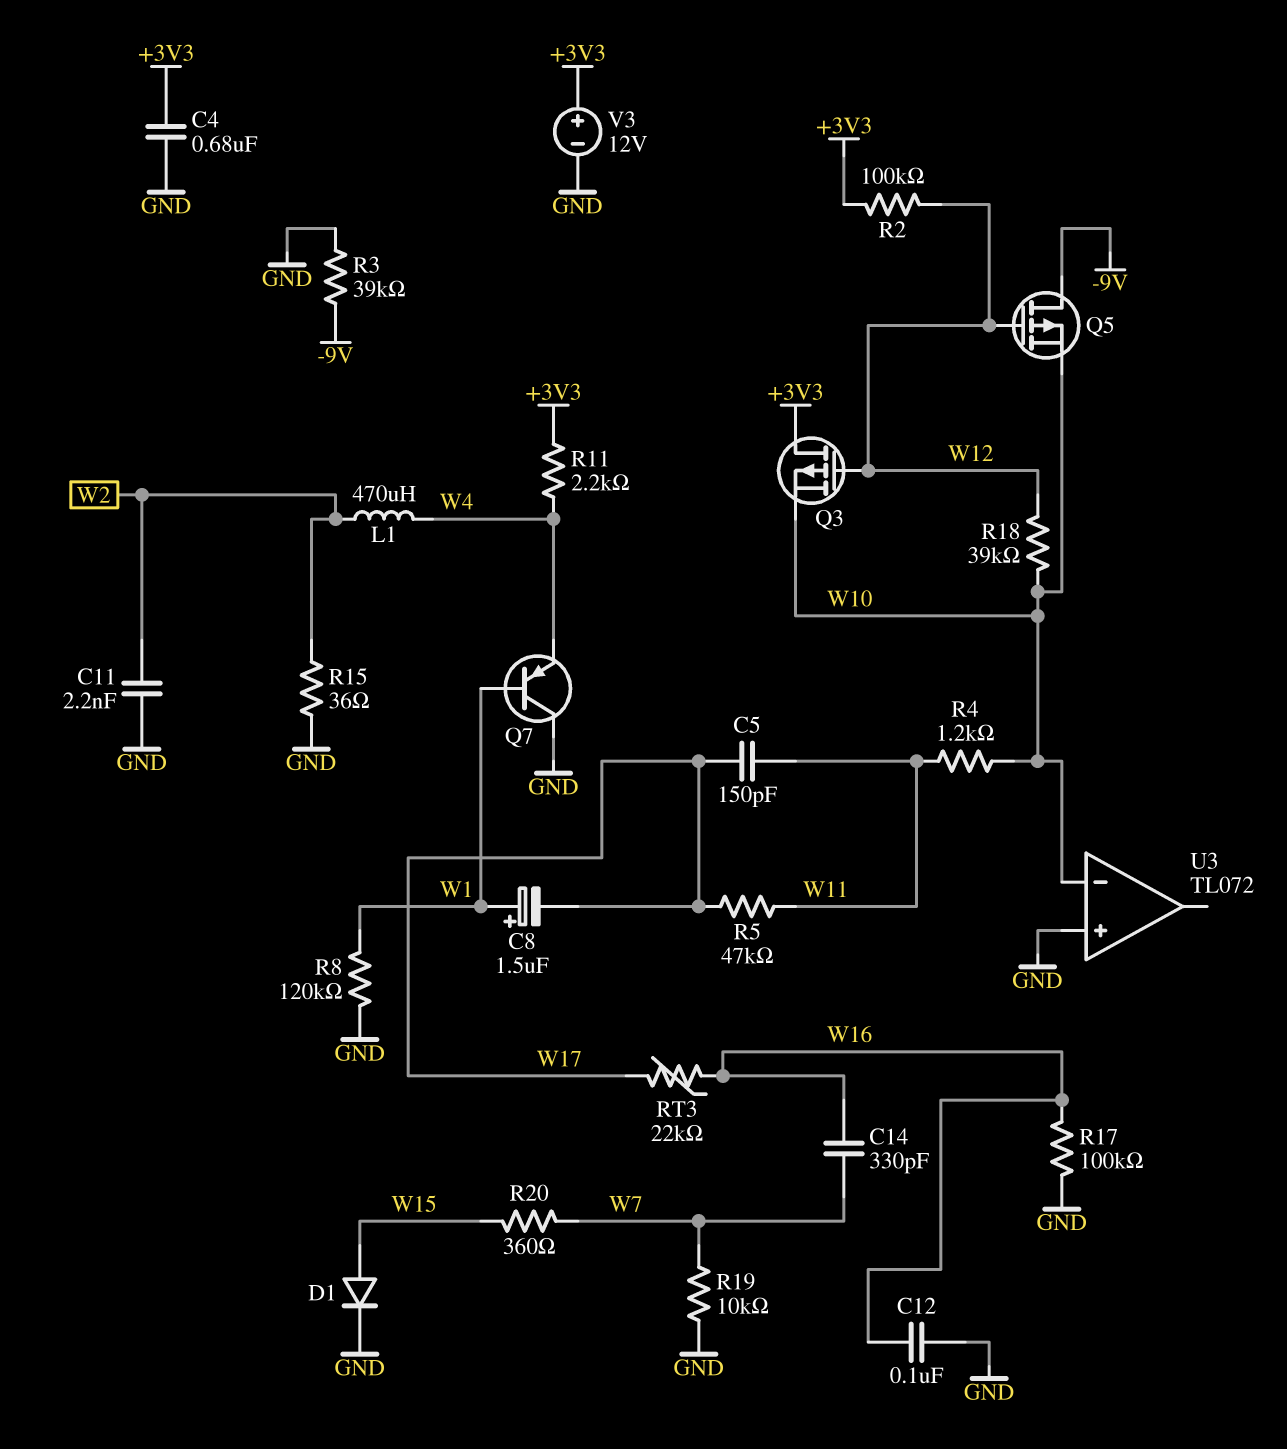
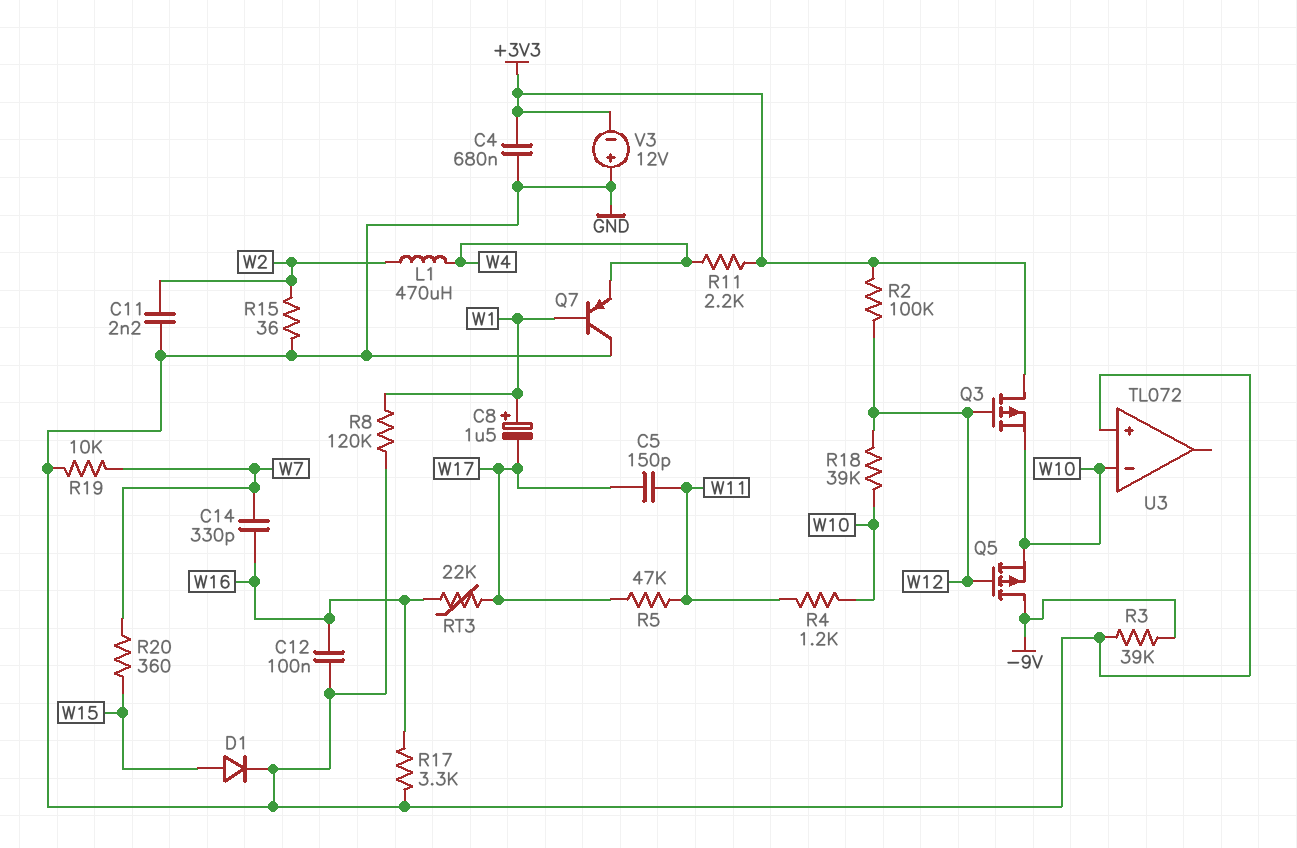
R17: 100k (GND, W16) -> 3.3k (GND, W16)
V3: 12V (plus +3V3, minus GND) -> 12V (plus GND, minus +3V3)

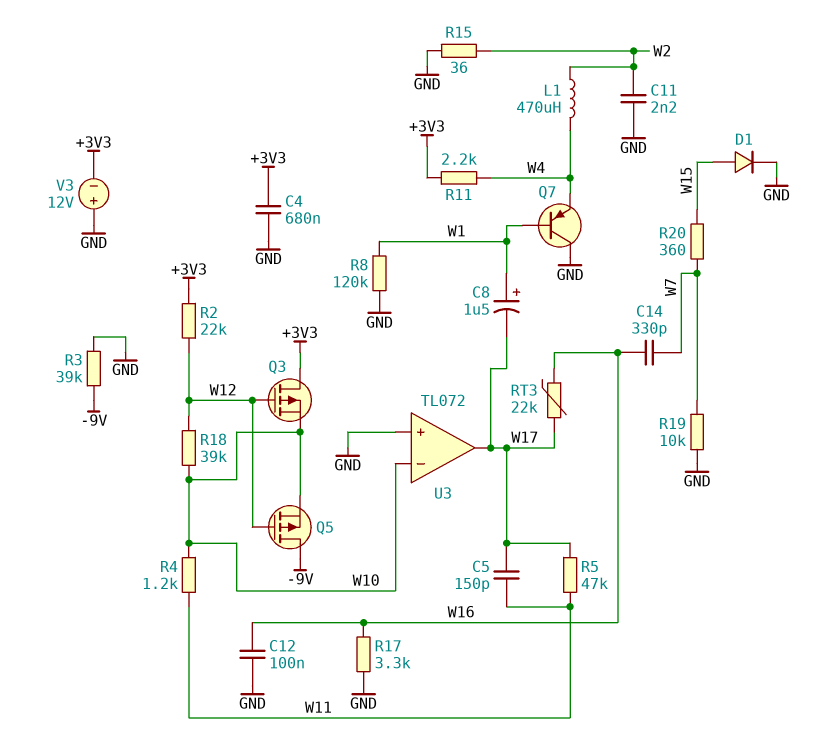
R2: 100k (+3V3, W12) -> 22k (+3V3, W12)
U3 pin out: none -> W17

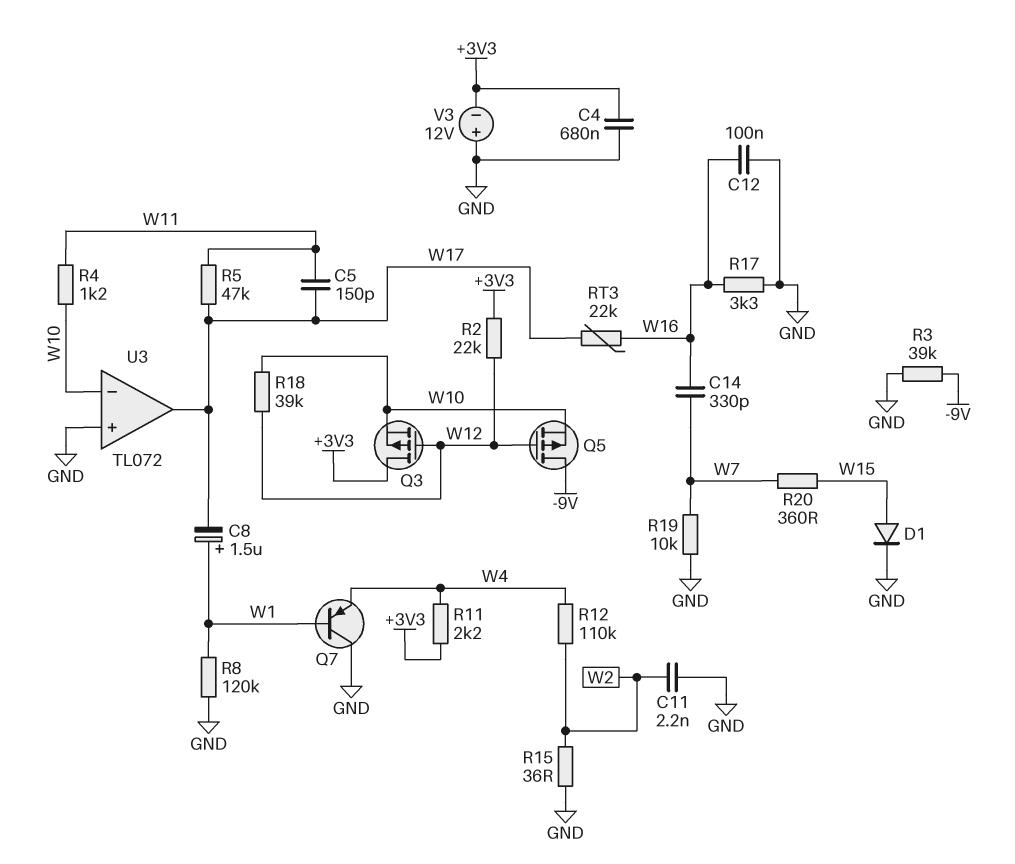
L1: 470uH (W2, W4) -> none
R12: none -> 110k (W2, W4)

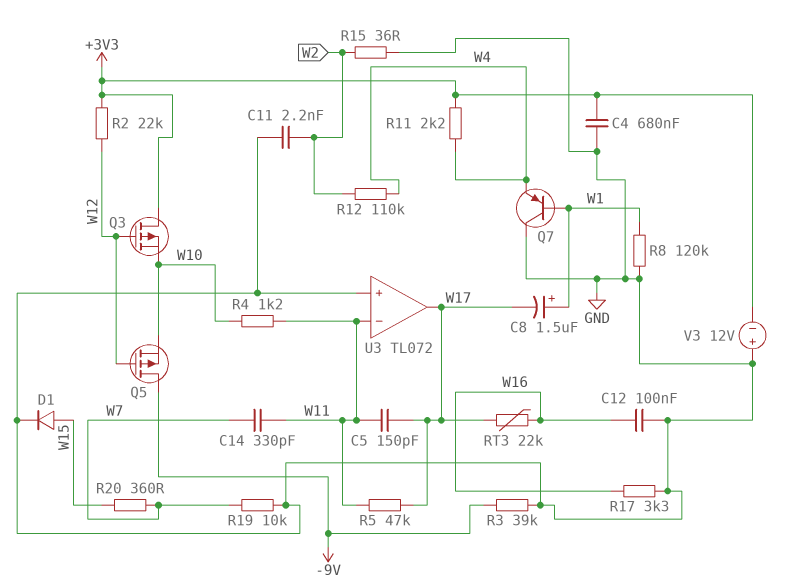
C14: 330pF (W7, W16) -> 330pF (W7, W11)
R18: 39k (W10, W12) -> none
U3 pin in-: W10 -> W11

